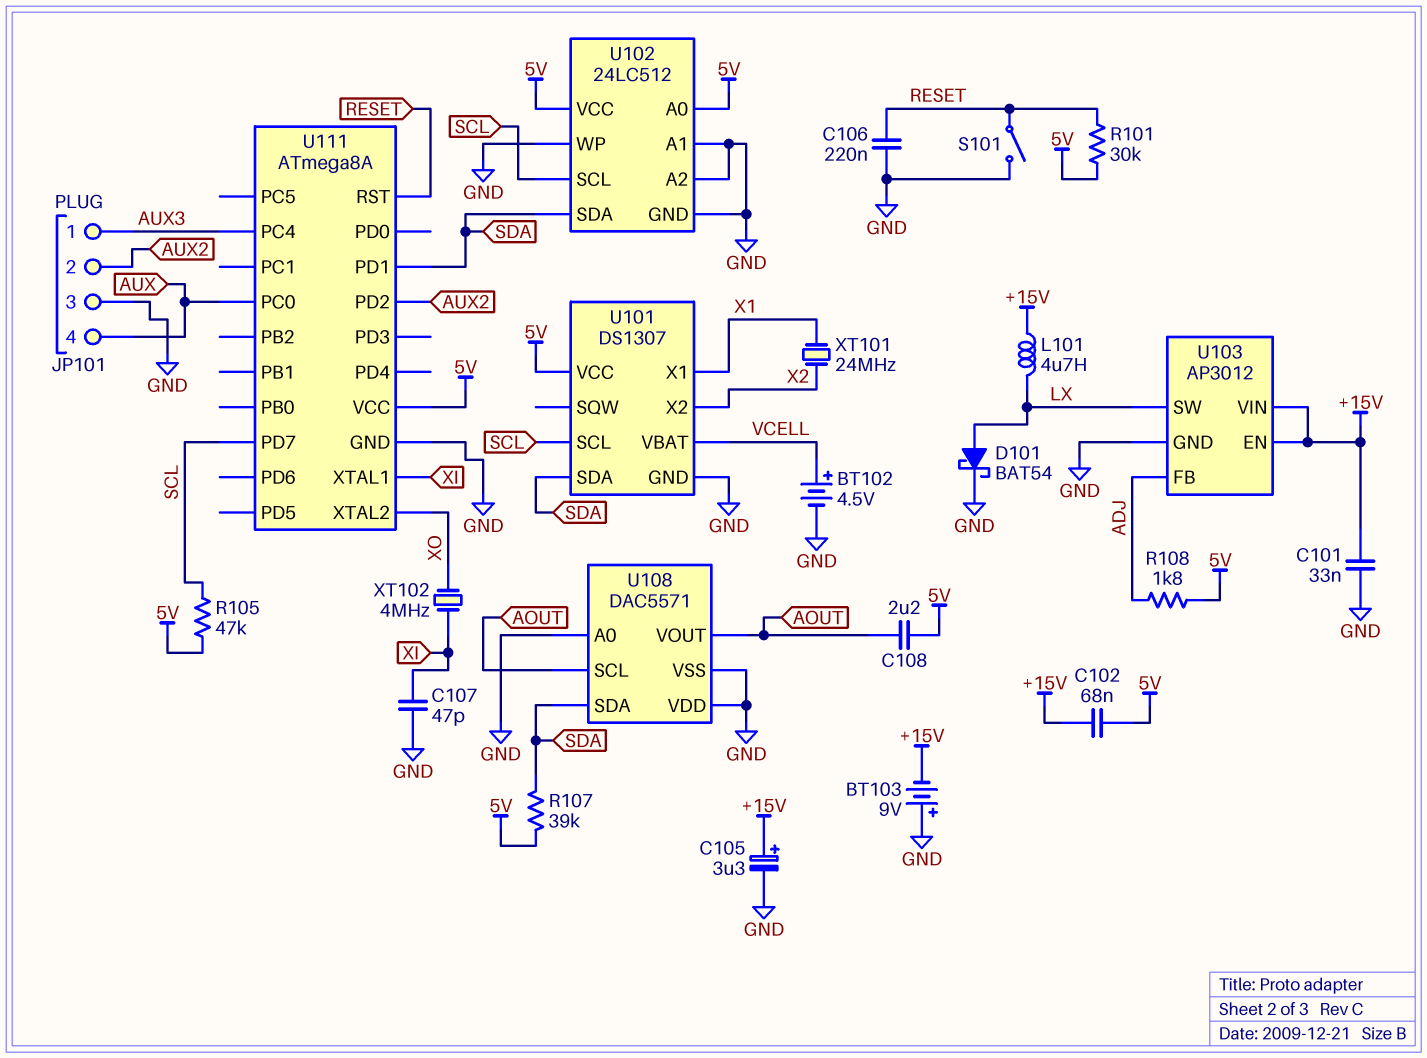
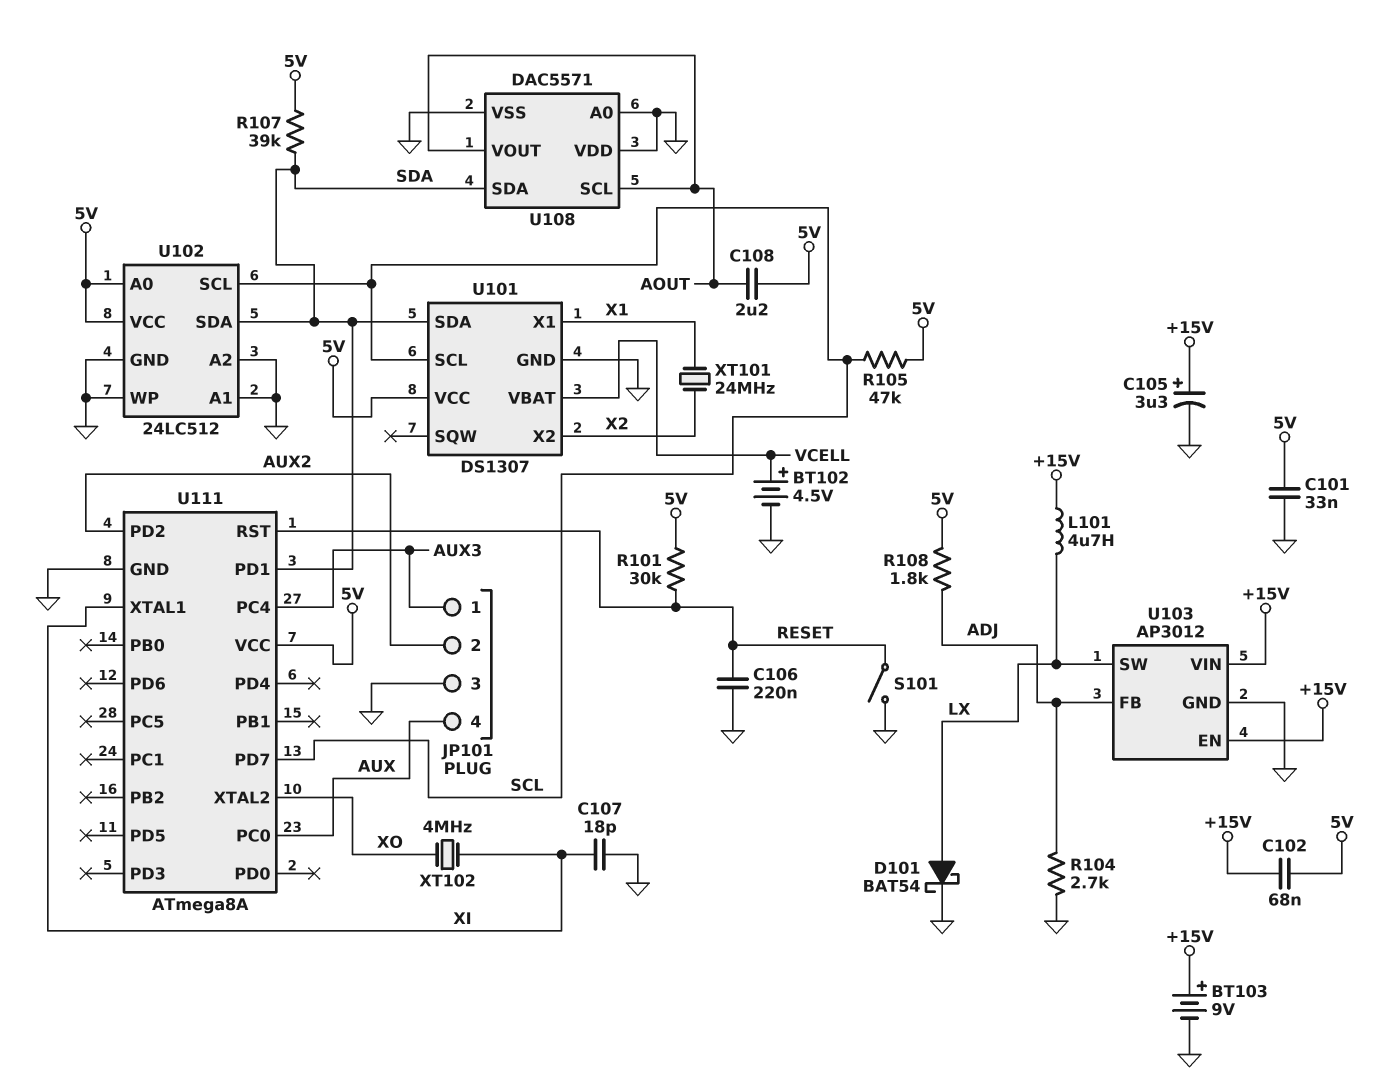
BT103: 9V (plus GND, minus +15V) -> 9V (plus +15V, minus GND)
C101: 33nF (+15V, GND) -> 33nF (5V, GND)
C107: 47pF (GND, XI) -> 18pF (GND, XI)
R104: none -> 2.7k (ADJ, GND)

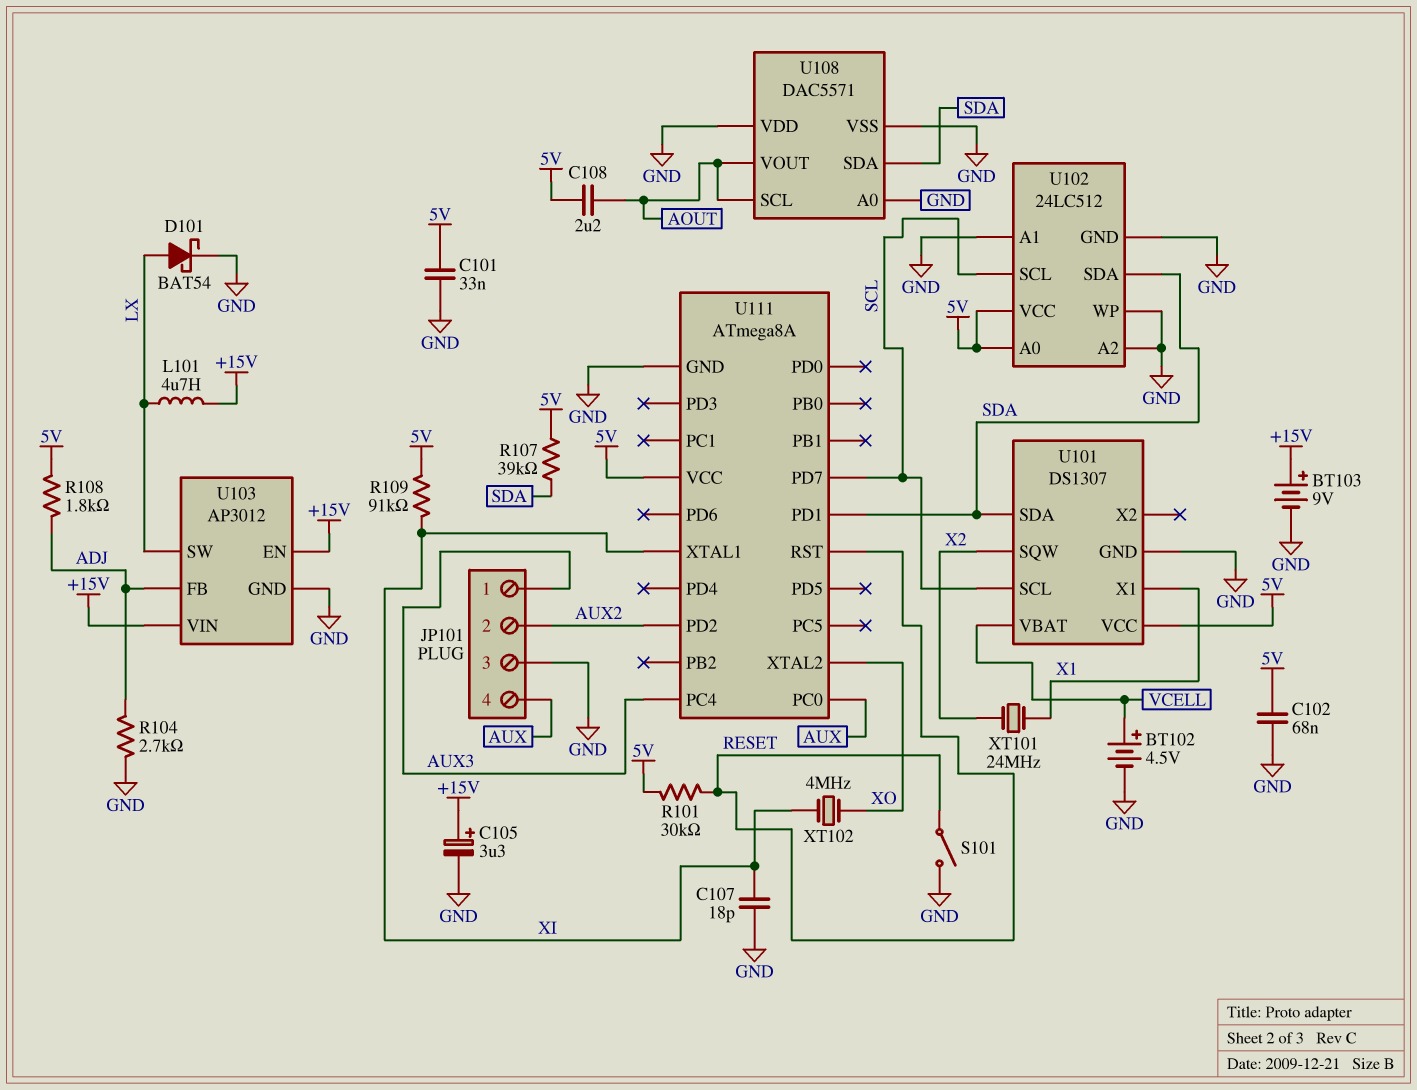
C102: 68nF (+15V, 5V) -> 68nF (5V, GND)
C106: 220nF (GND, RESET) -> none
R105: 47k (5V, SCL) -> none
R109: none -> 91k (5V, XI)
U101 pin SQW: none -> X2
U101 pin X2: X2 -> none

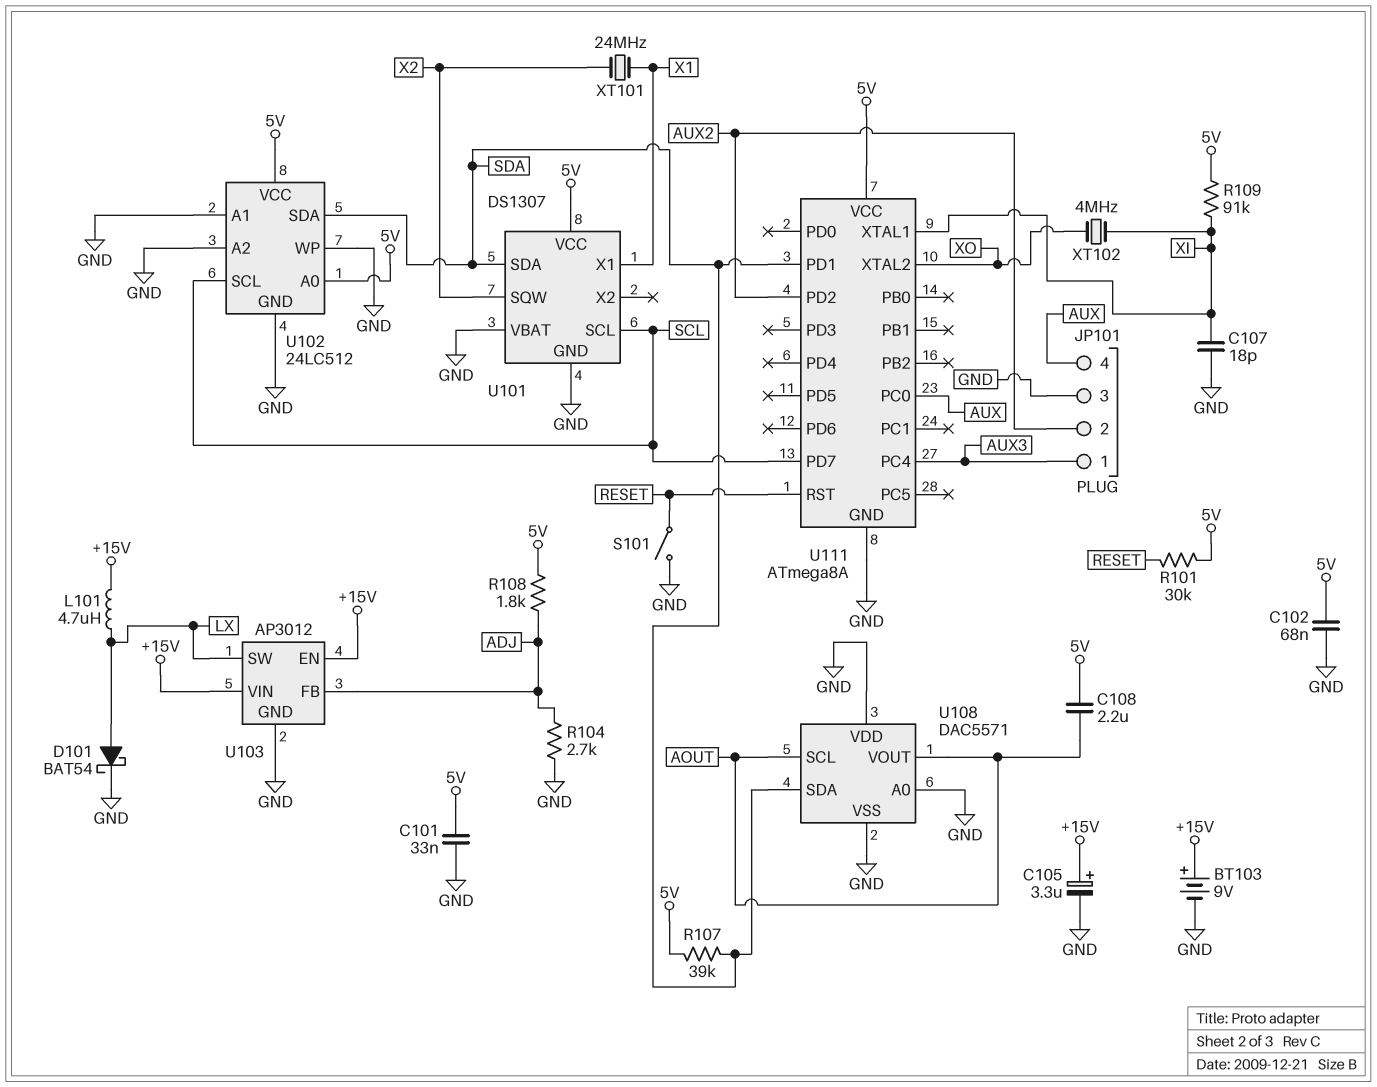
BT102: 4.5V (plus VCELL, minus GND) -> none
U101 pin VBAT: VCELL -> GND

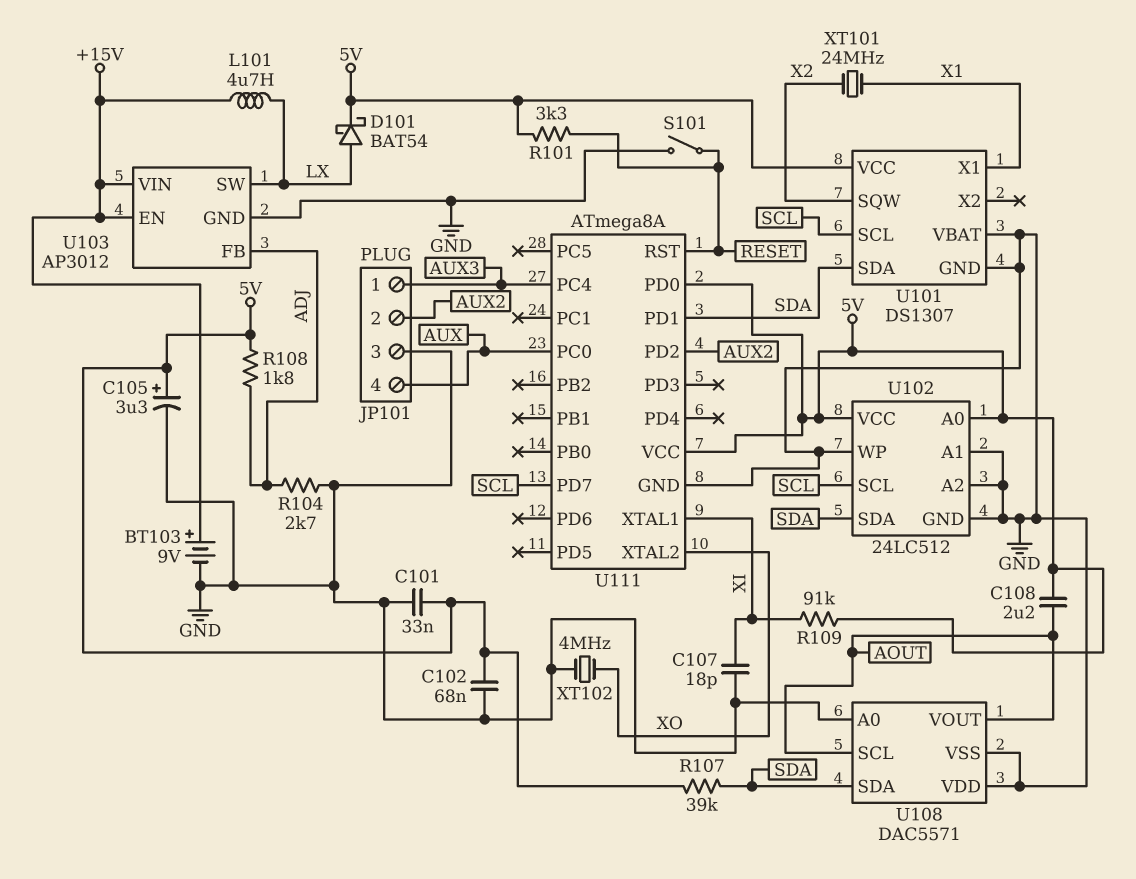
C105: 3.3uF (plus +15V, minus GND) -> 3.3uF (plus 5V, minus GND)
D101: schottky BAT54 (A LX, K GND) -> schottky BAT54 (A LX, K 5V)
R101: 30k (5V, RESET) -> 3.3k (5V, RESET)
U111 pin PD0: none -> 5V
XT102: 4MHz (XI, XO) -> 4MHz (GND, XO)

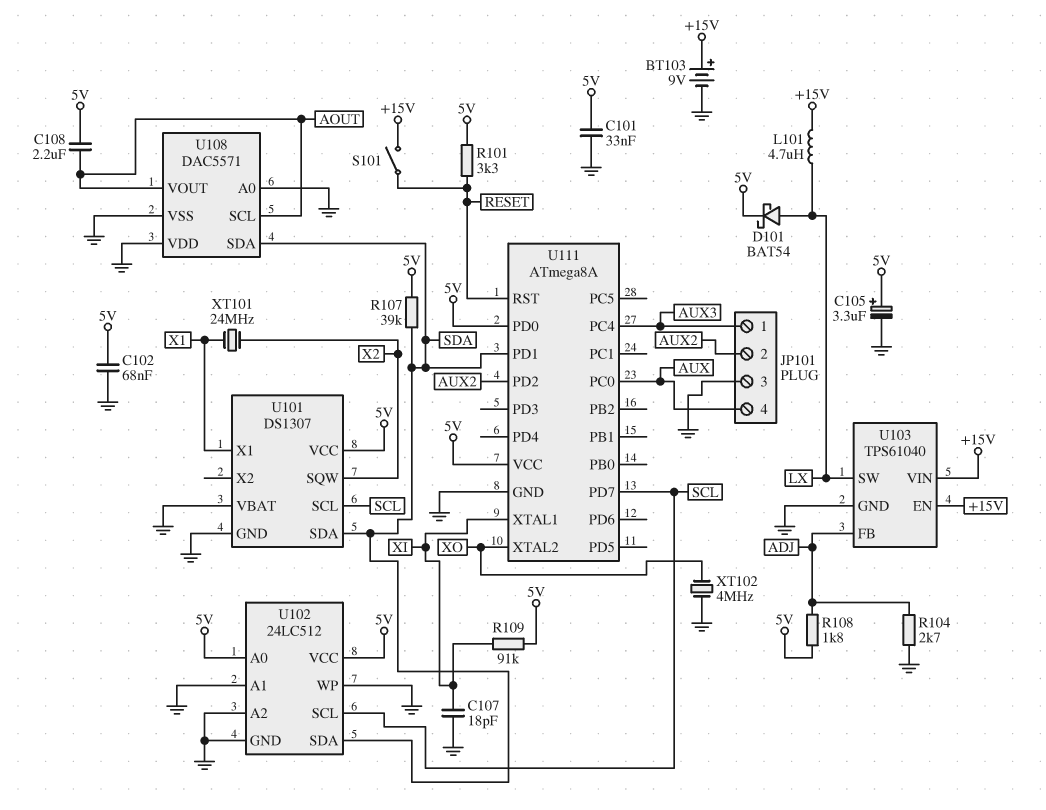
S101: switch (GND, RESET) -> switch (+15V, RESET)
U103: AP3012 -> TPS61040

